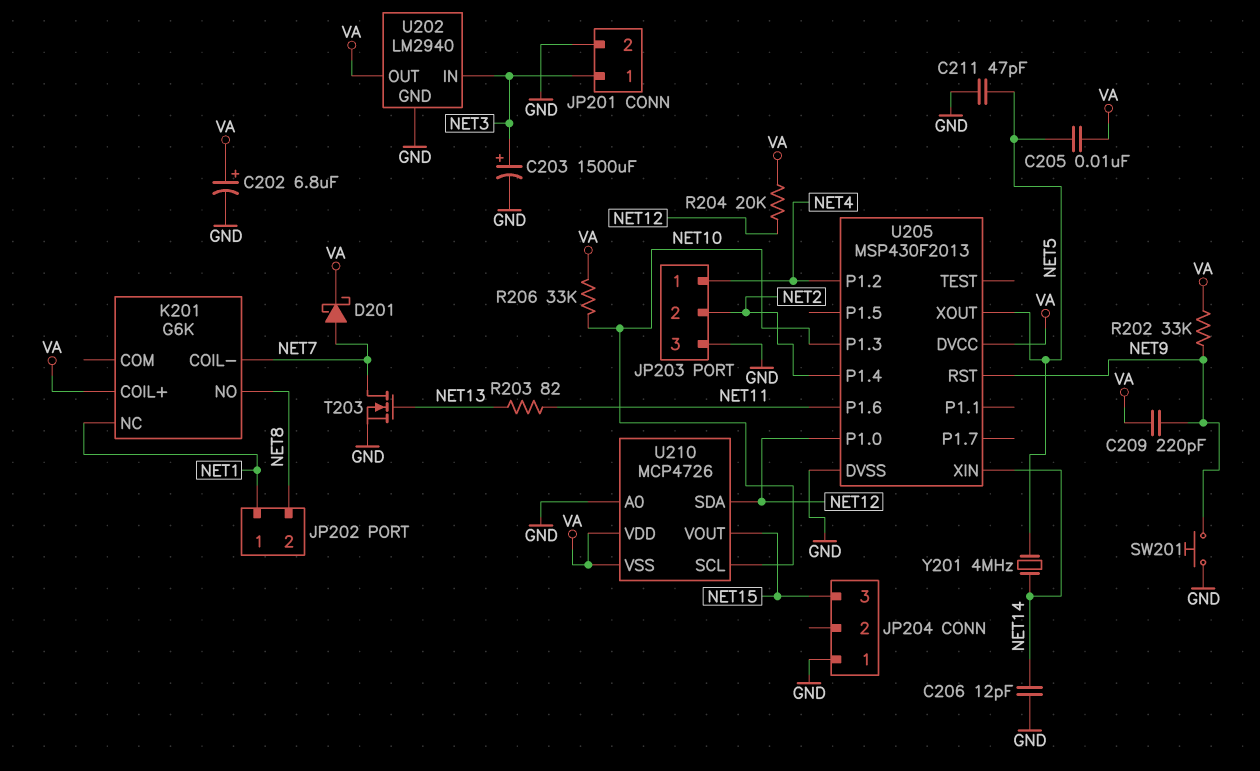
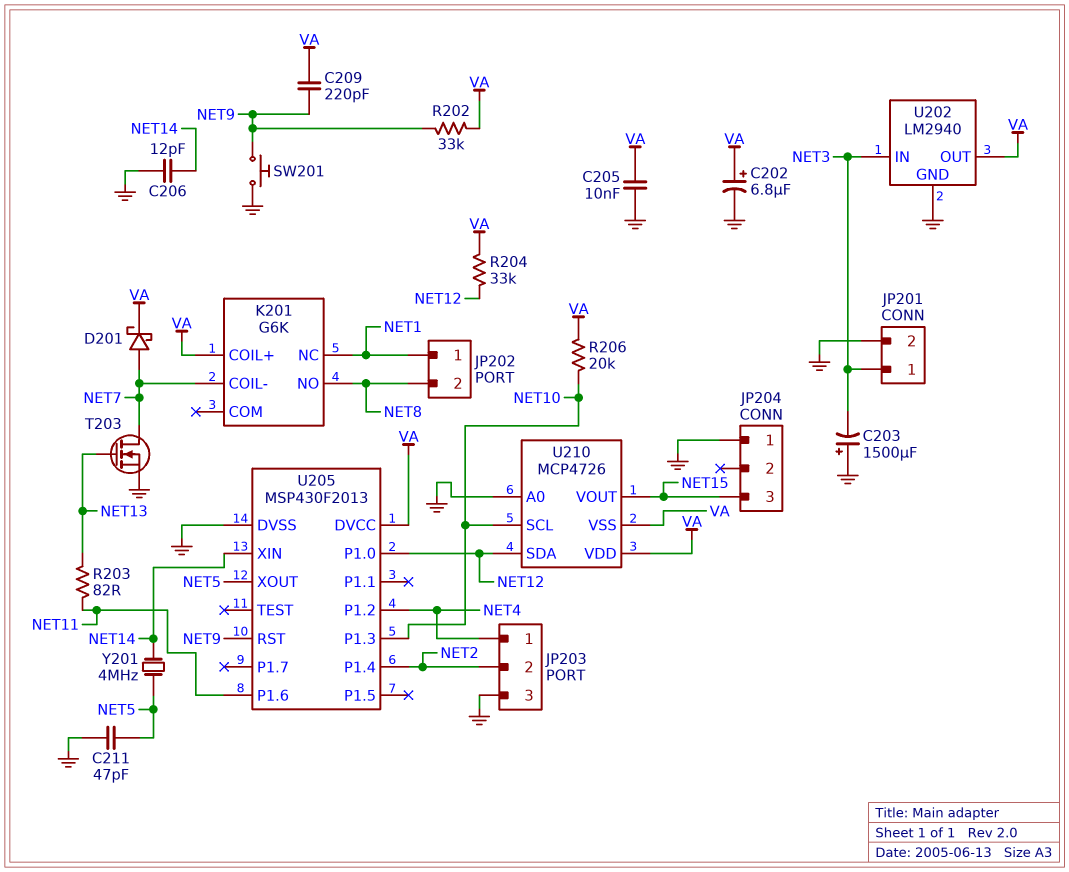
C203: 1500uF (plus NET3, minus GND) -> 1500uF (plus GND, minus NET3)
C205: 10nF (NET5, VA) -> 10nF (GND, VA)
R204: 20k (NET12, VA) -> 33k (NET12, VA)
R206: 33k (NET10, VA) -> 20k (NET10, VA)

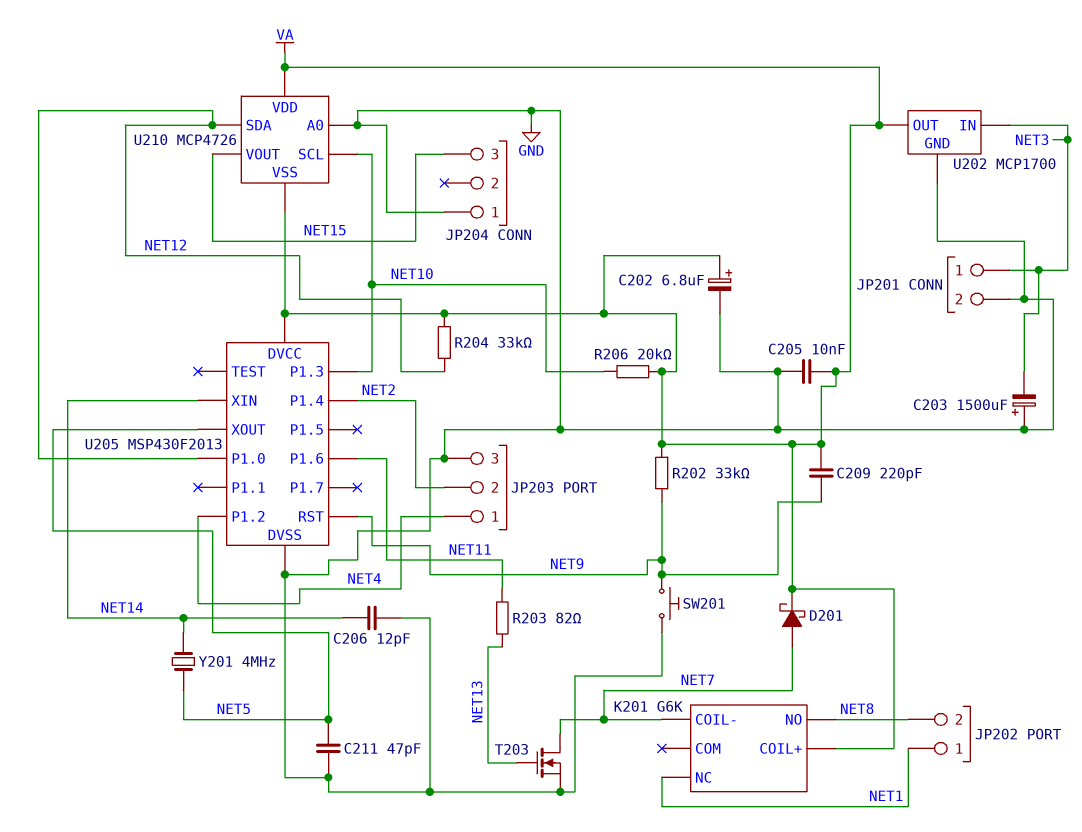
U202: LM2940 -> MCP1700

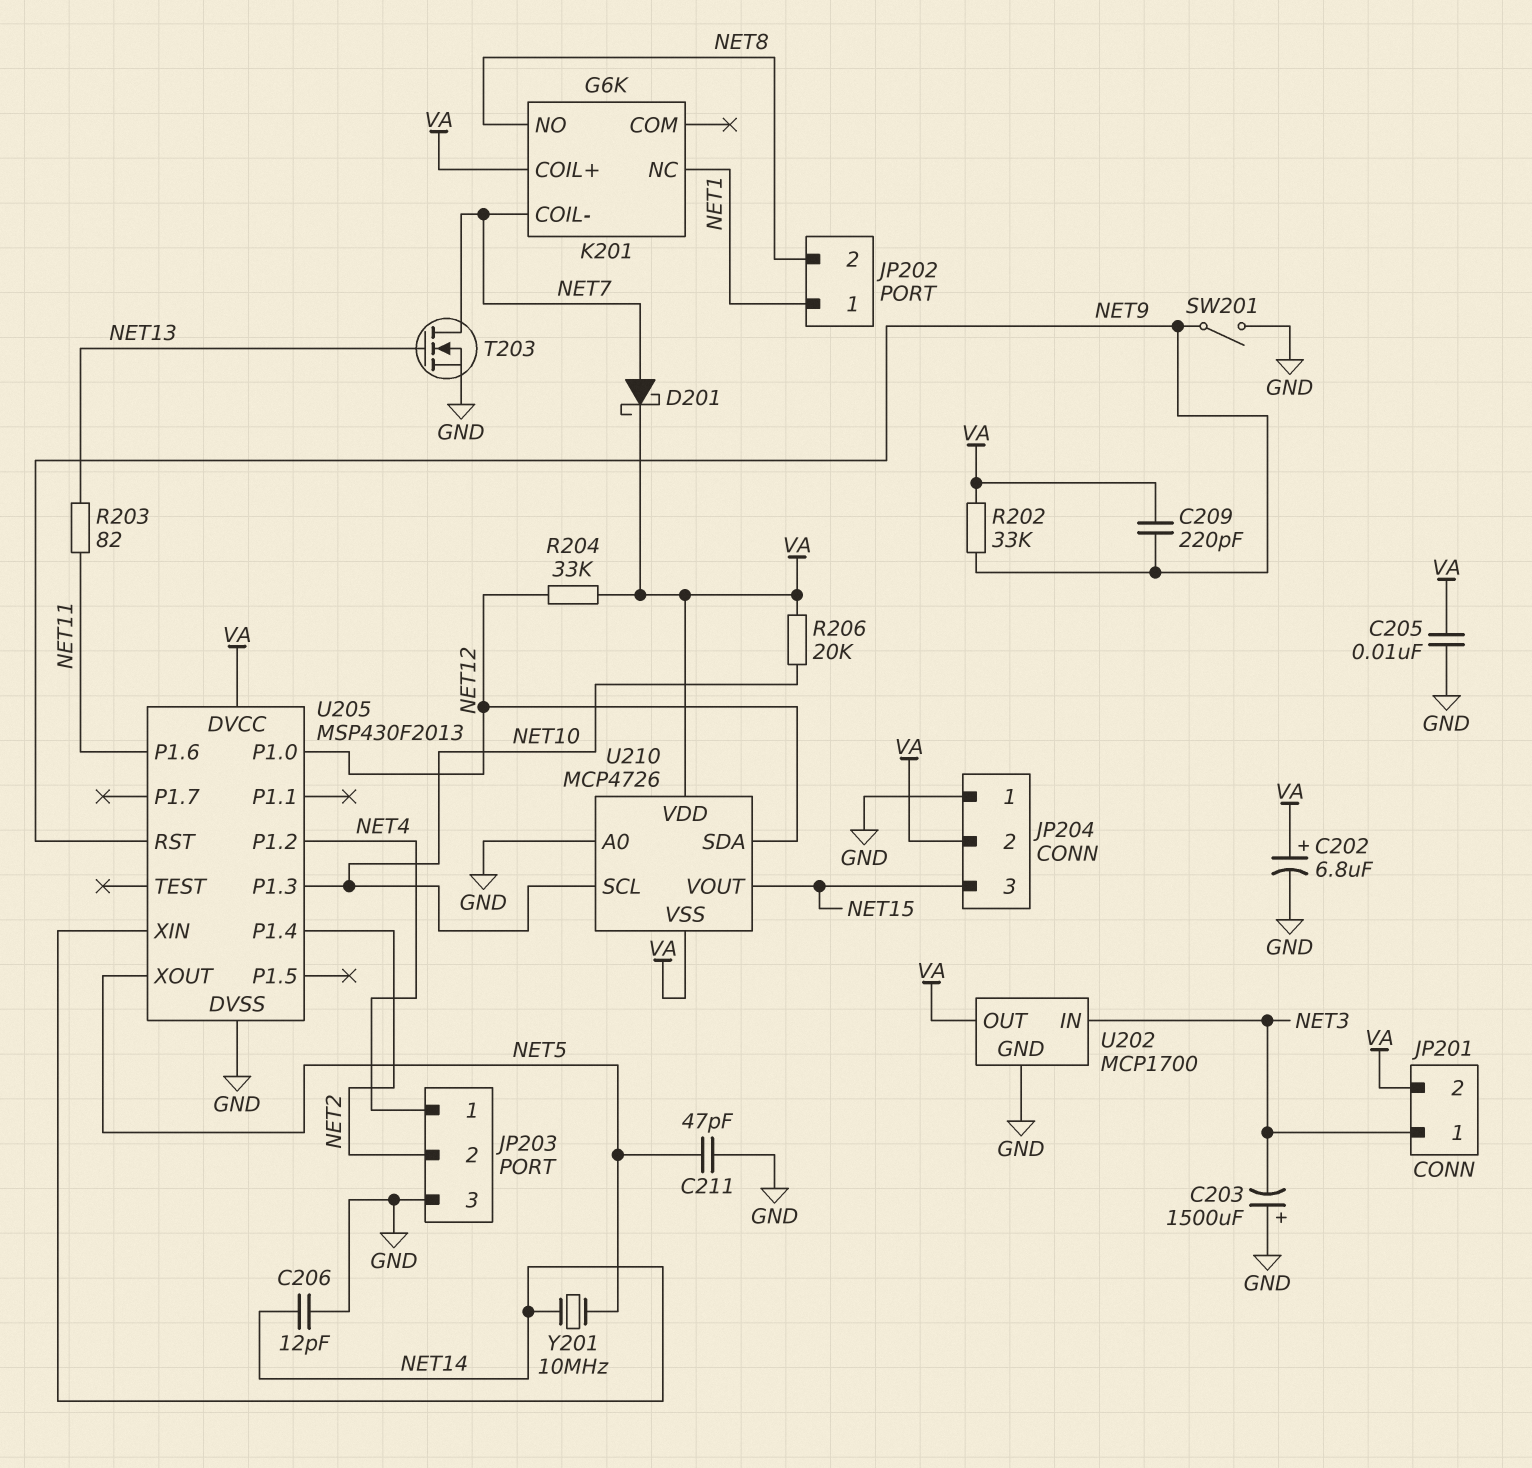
JP201 pin 2: GND -> VA
JP204 pin 2: none -> VA
SW201: button (GND, NET9) -> switch (GND, NET9)
Y201: 4MHz (NET5, NET14) -> 10MHz (NET5, NET14)

